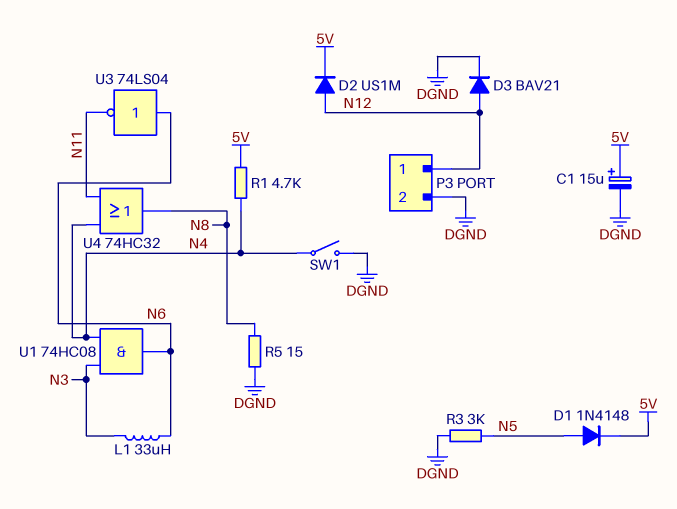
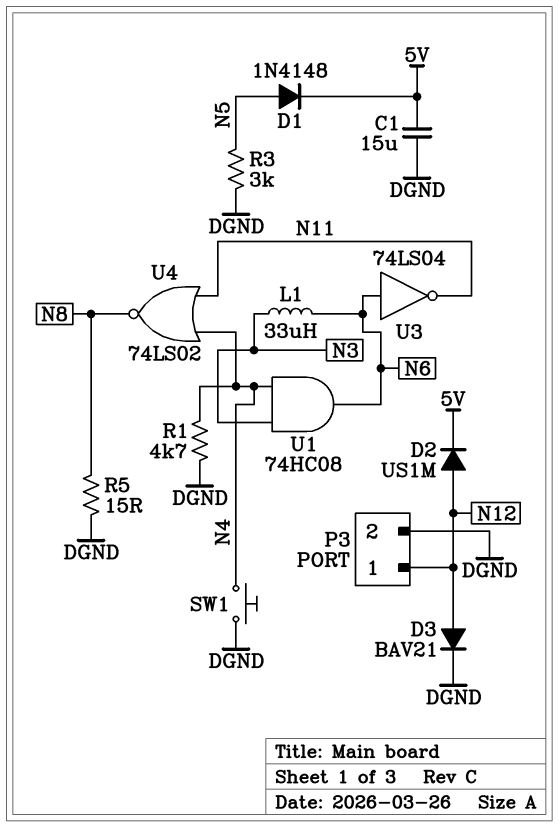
C1: 15uF (plus 5V, minus DGND) -> 15uF (5V, DGND)
R1: 4.7k (5V, N4) -> 4.7k (DGND, N4)
SW1: switch (DGND, N4) -> button (DGND, N4)
U4: OR 74HC32 (in N4, in N11, out N8) -> NOR 74LS02 (in N4, in N11, out N8)

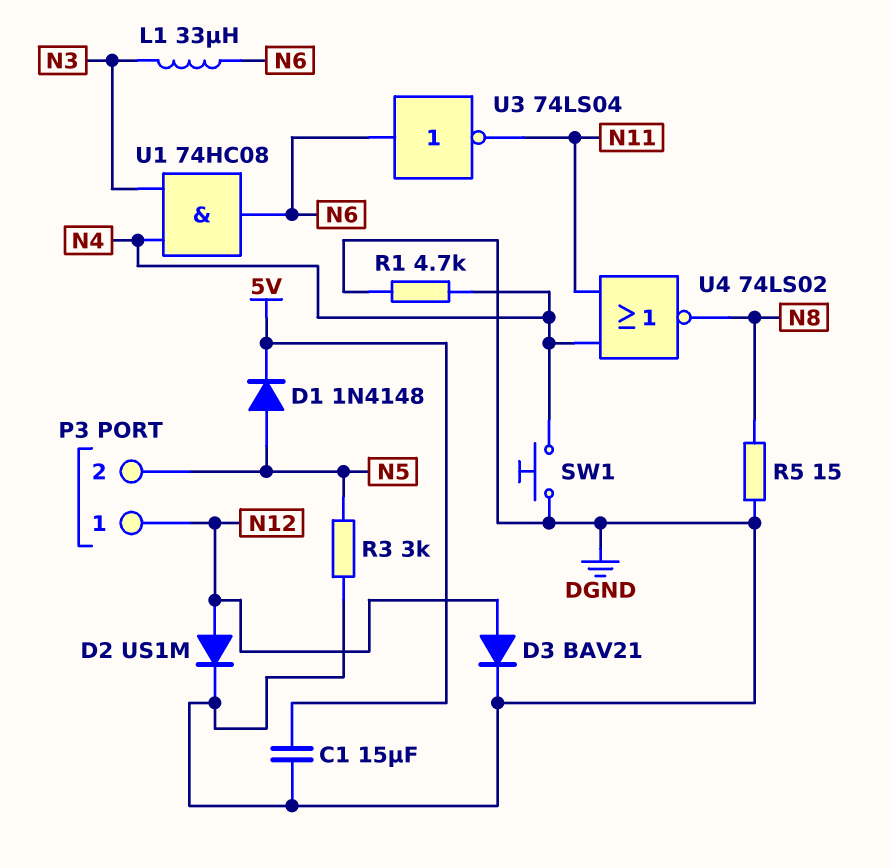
D2: diode US1M (A N12, K 5V) -> diode US1M (A N12, K DGND)
P3 pin 2: DGND -> N5

